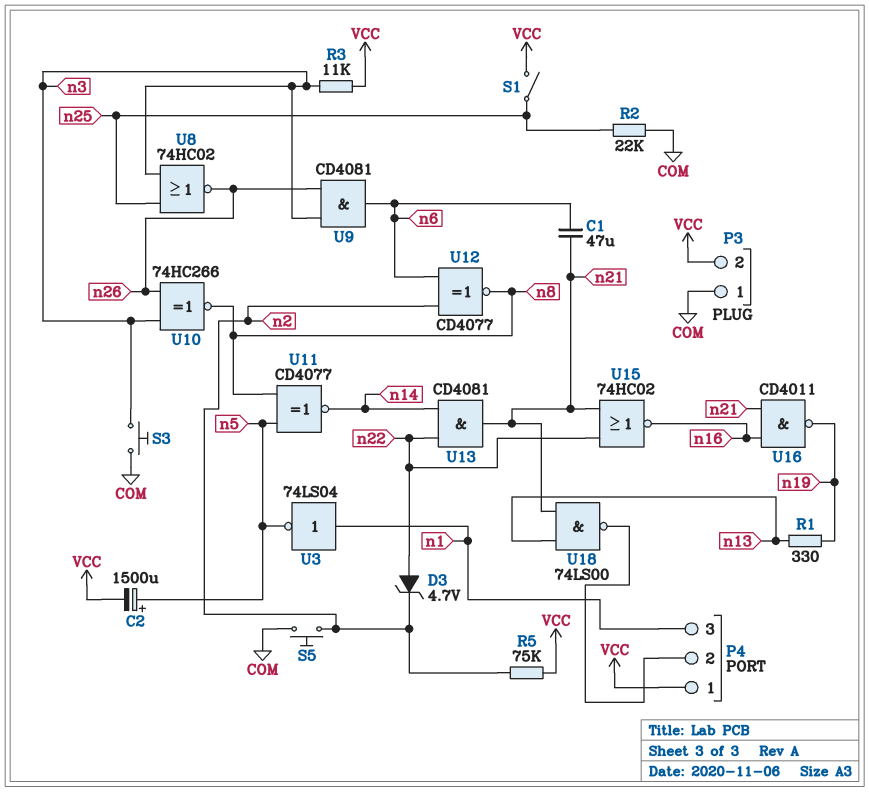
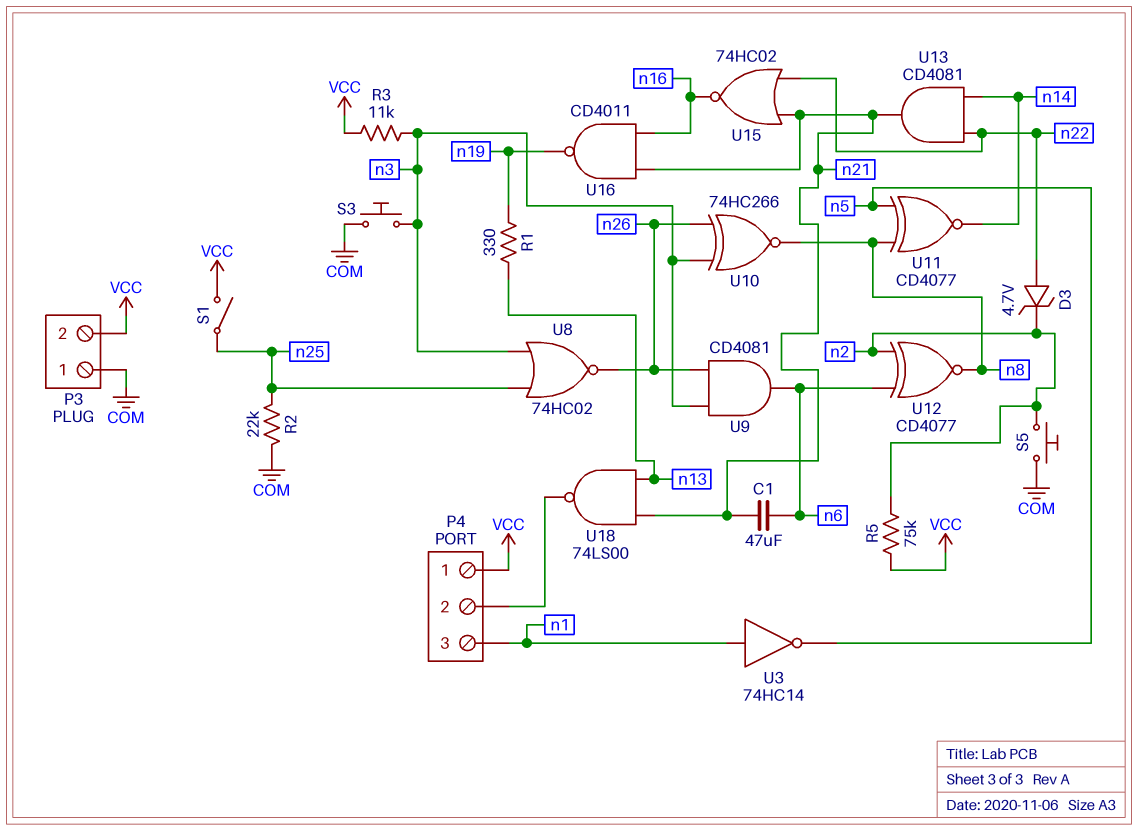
C2: 1500uF (plus n5, minus VCC) -> none
U3: NOT 74LS04 (in n1, out n5) -> NOT 74HC14 (in n1, out n5)

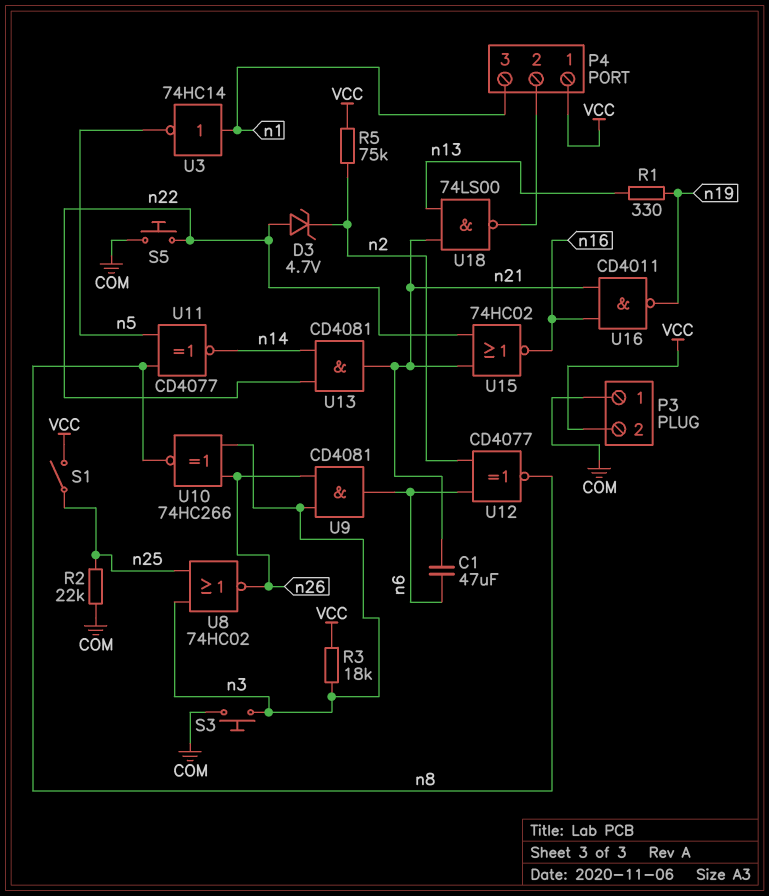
R3: 11k (VCC, n3) -> 18k (VCC, n3)
S5: button (COM, n2) -> button (COM, n22)

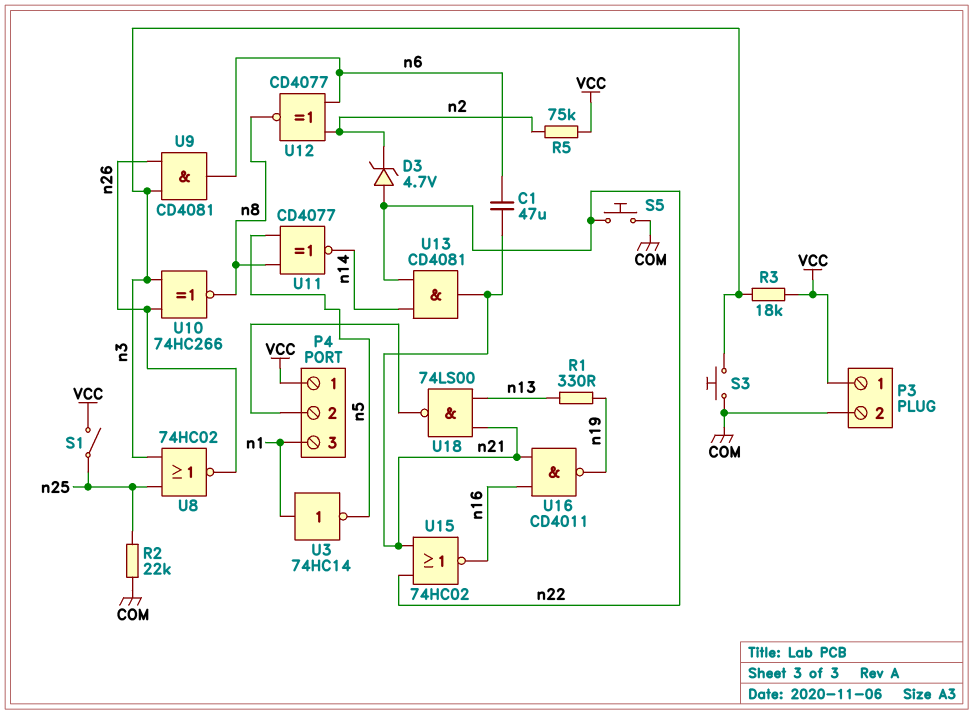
P3 pin 1: COM -> VCC
P3 pin 2: VCC -> COM

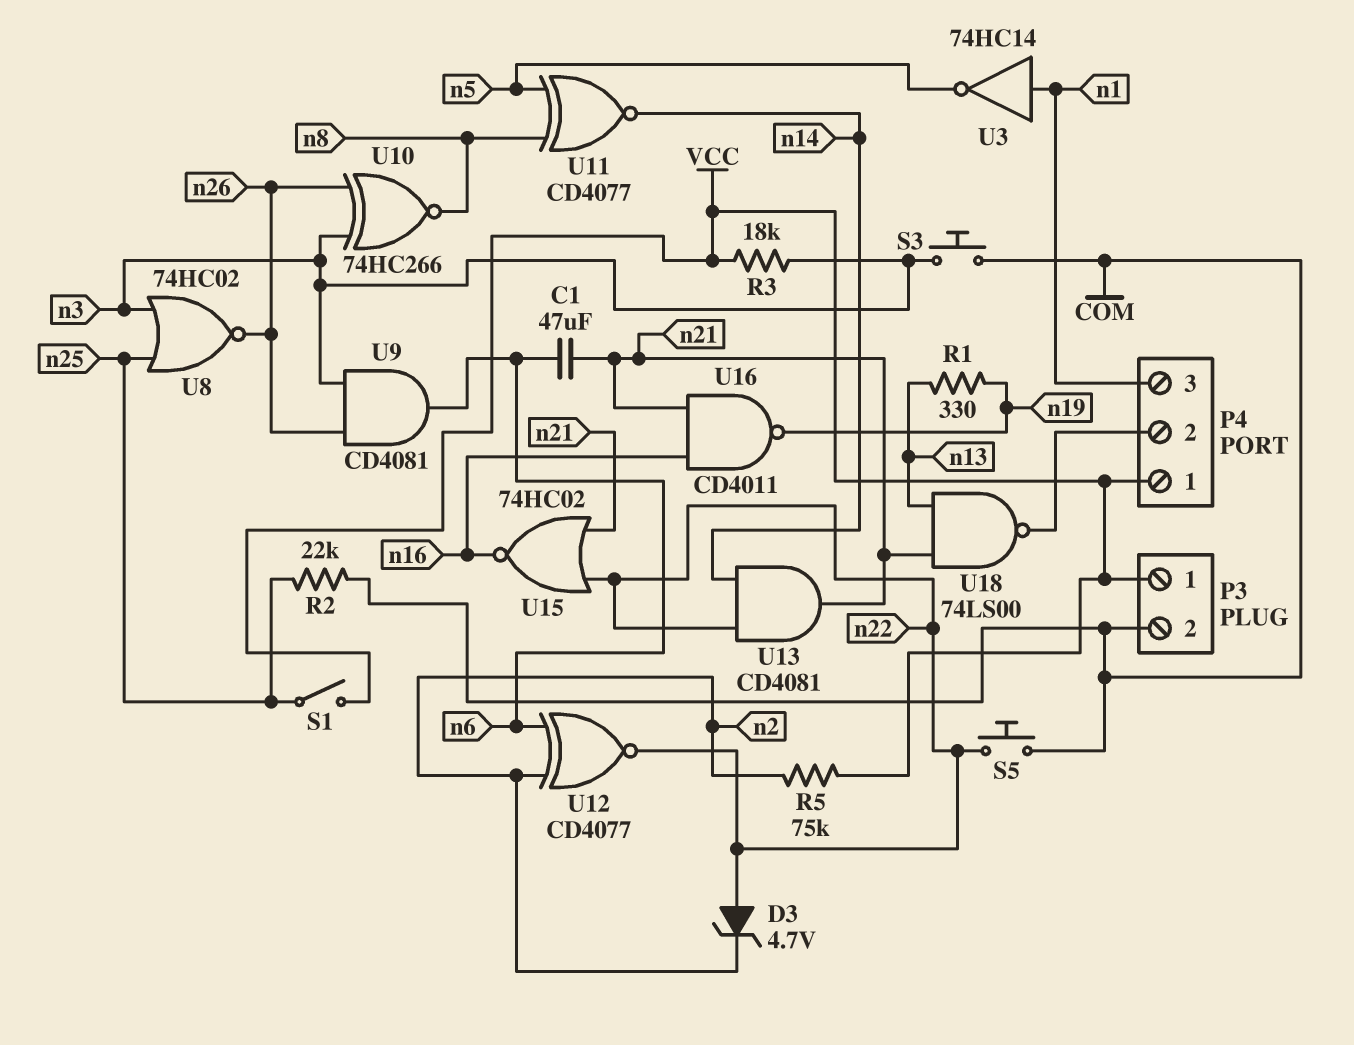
U12: XNOR CD4077 (in n2, in n6, out n8) -> XNOR CD4077 (in n2, in n6, out n22)

